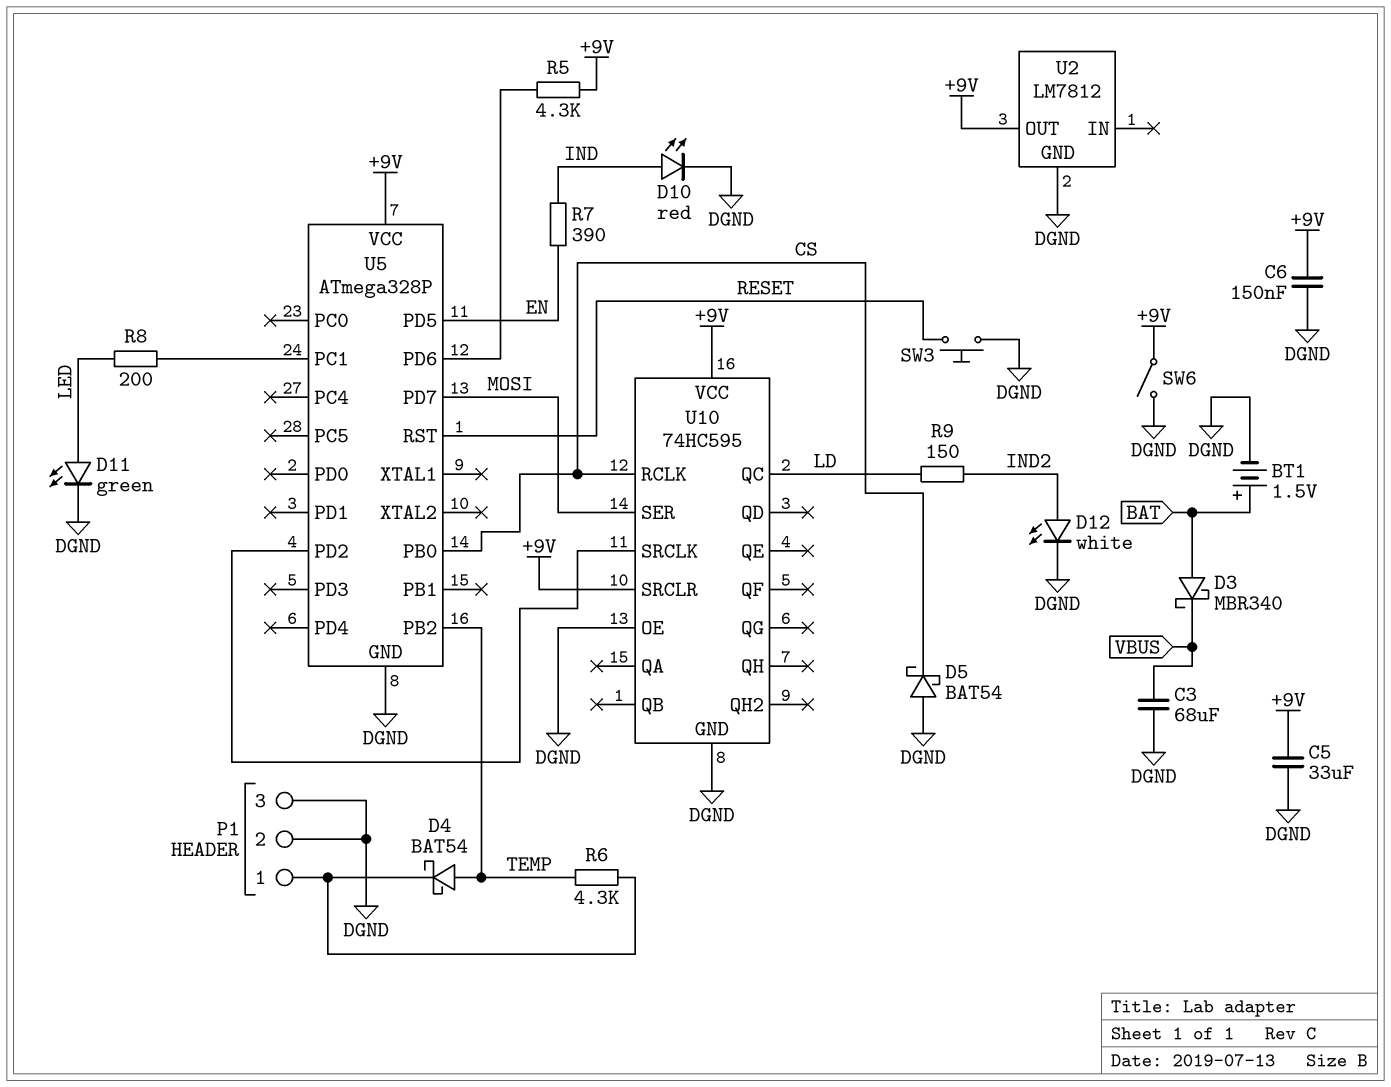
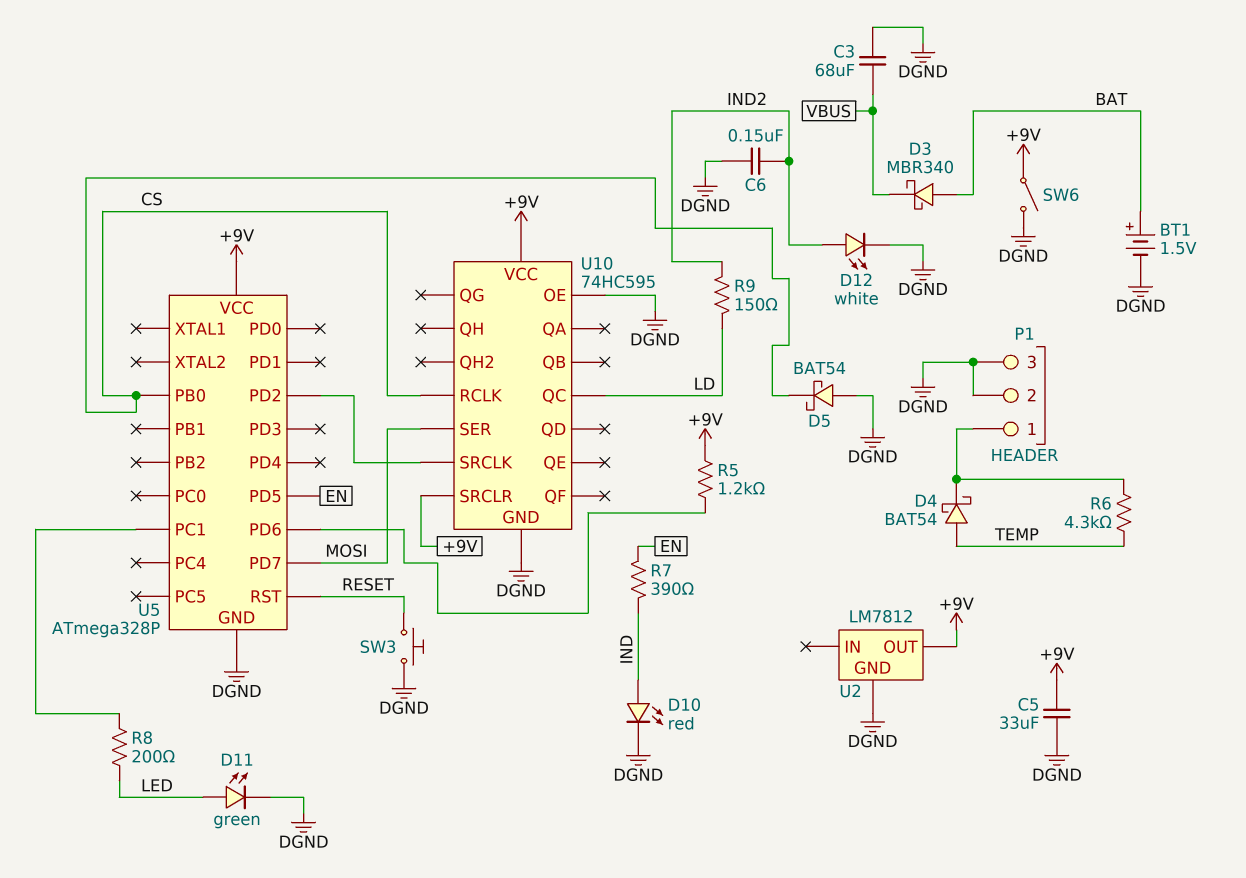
C6: 150nF (+9V, DGND) -> 150nF (DGND, IND2)
R5: 4.3k (+9V, U5/PD6) -> 1.2k (+9V, U5/PD6)
U5 pin PB2: TEMP -> none

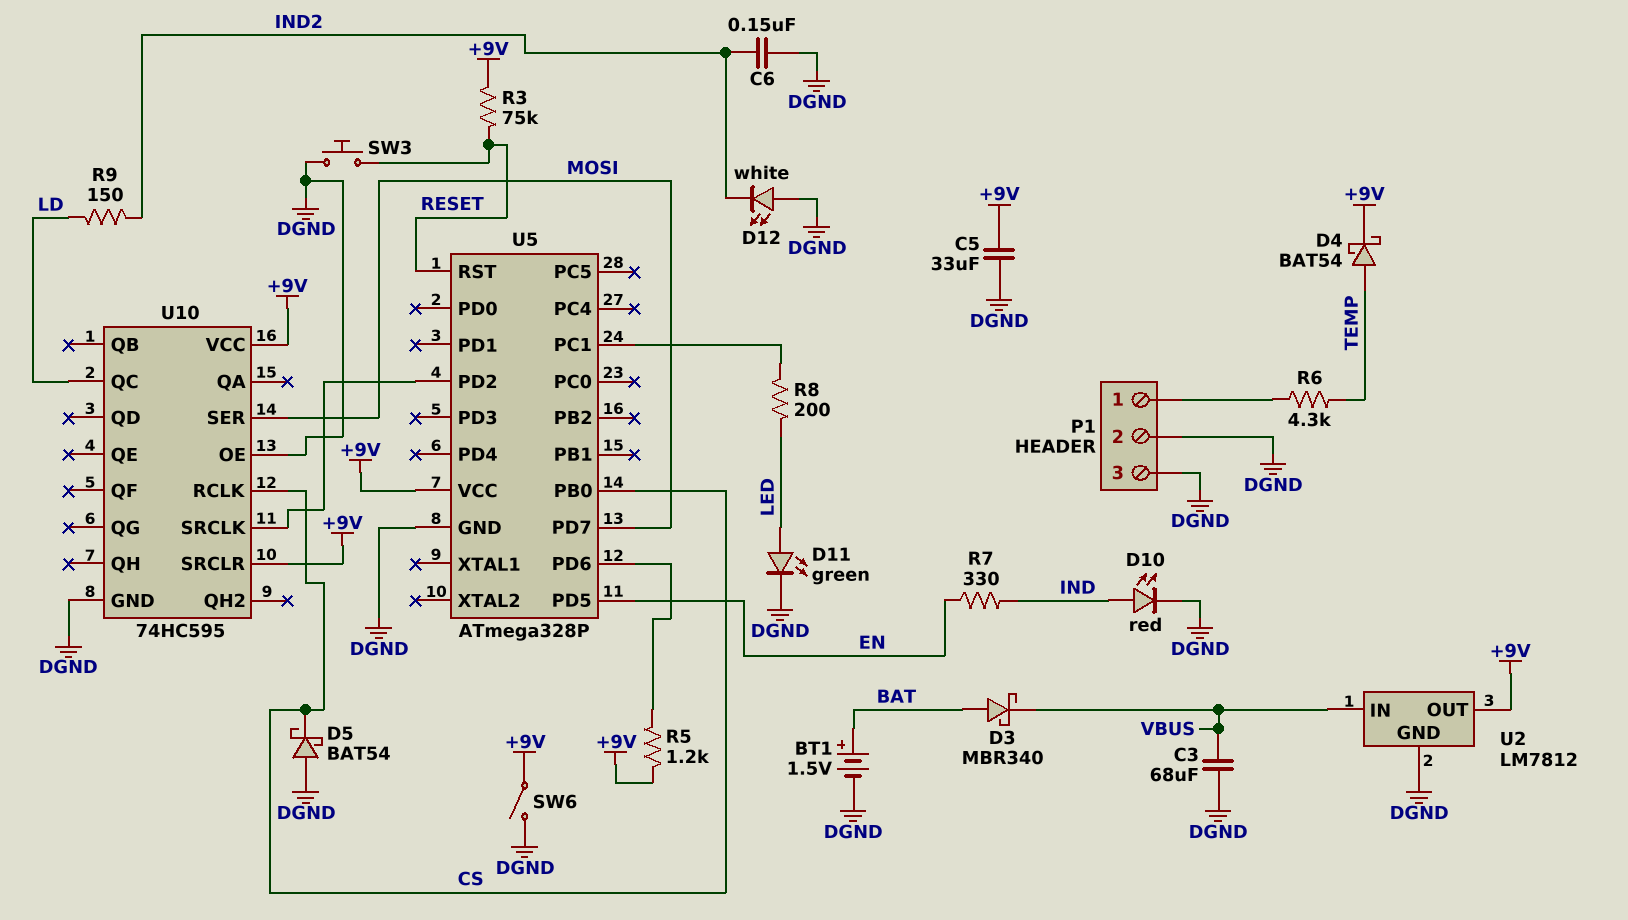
D4: schottky BAT54 (A TEMP, K P1/1) -> schottky BAT54 (A TEMP, K +9V)
D12: LED white (A IND2, K DGND) -> LED white (A DGND, K IND2)
R3: none -> 75k (+9V, RESET)
R7: 390 (EN, IND) -> 330 (EN, IND)
U2 pin IN: none -> VBUS

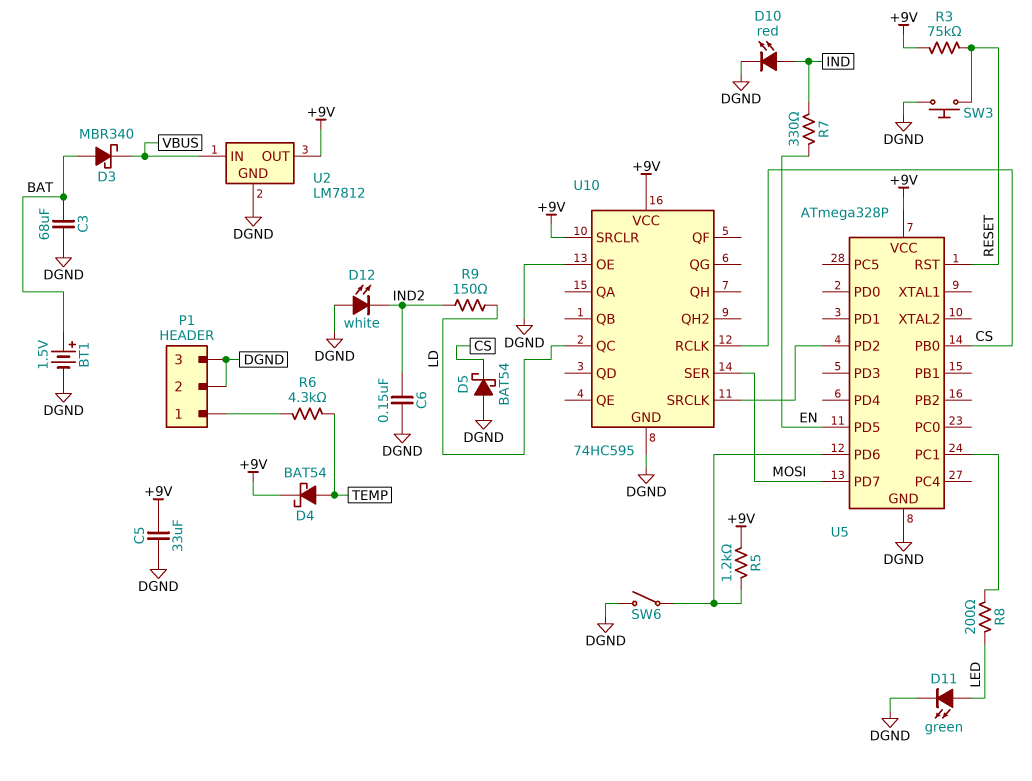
C3: 68uF (DGND, VBUS) -> 68uF (BAT, DGND)
SW6: switch (+9V, DGND) -> switch (DGND, U5/PD6)

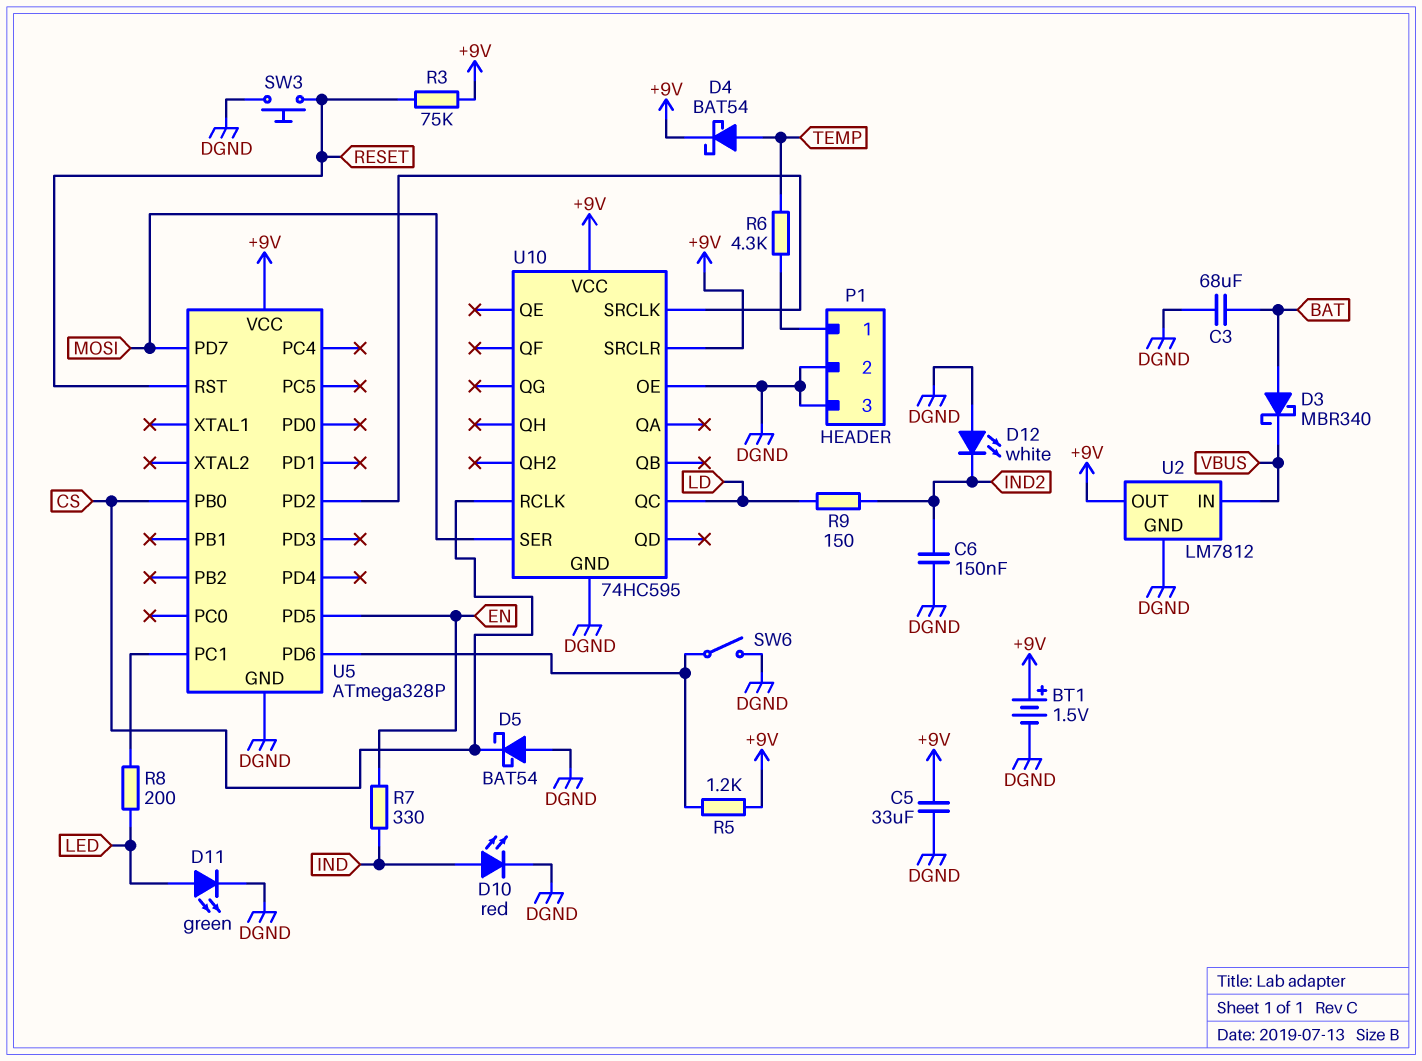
BT1: 1.5V (plus BAT, minus DGND) -> 1.5V (plus +9V, minus DGND)

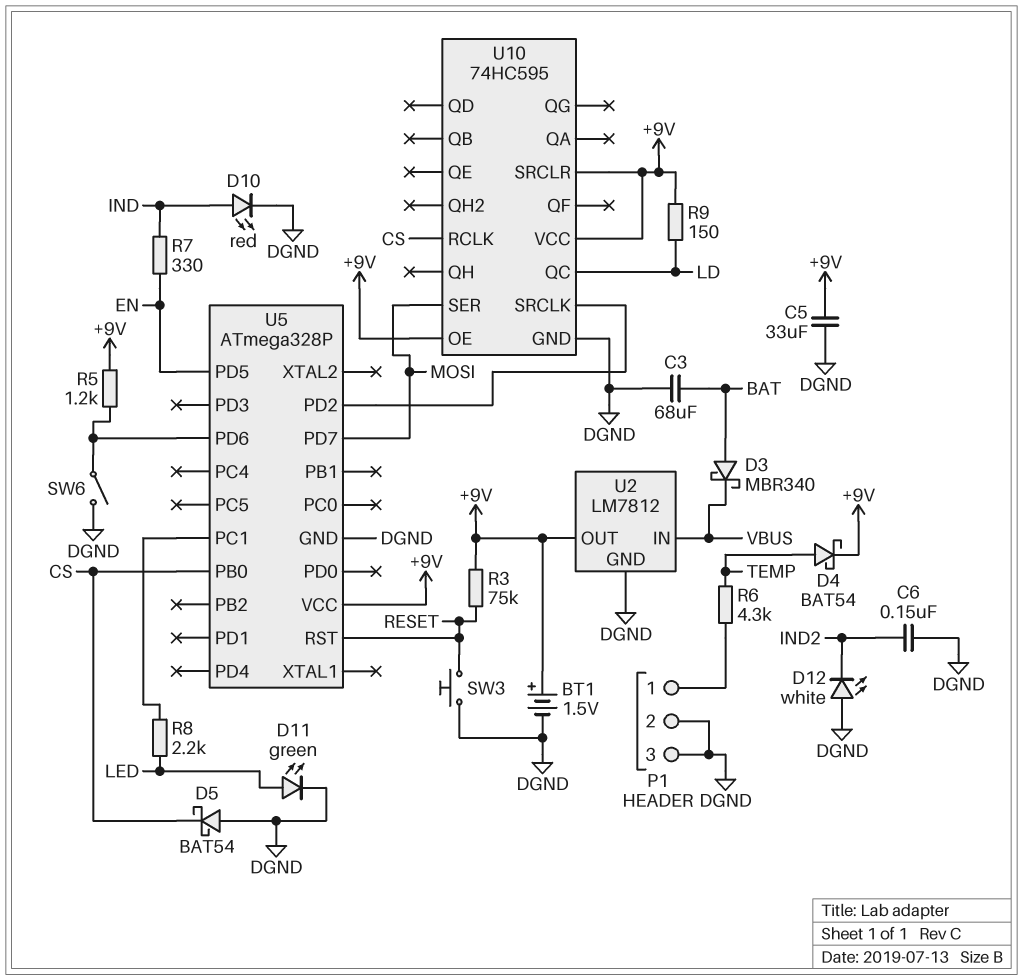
R8: 200 (LED, U5/PC1) -> 2.2k (LED, U5/PC1)
R9: 150 (IND2, LD) -> 150 (+9V, LD)
U10 pin OE: DGND -> +9V

